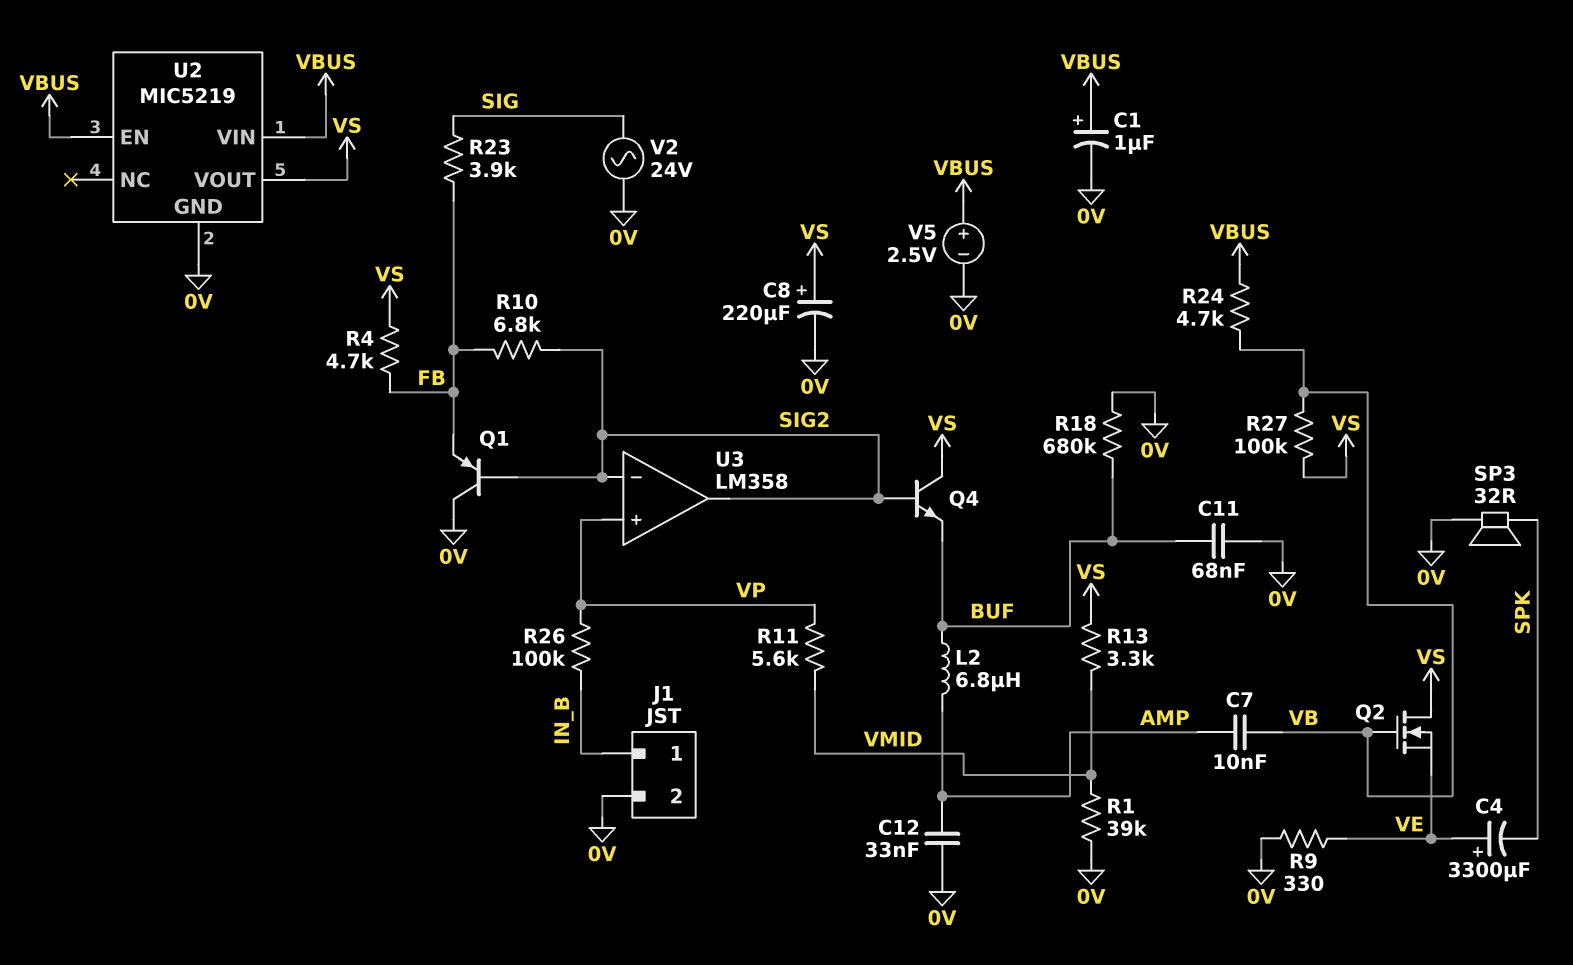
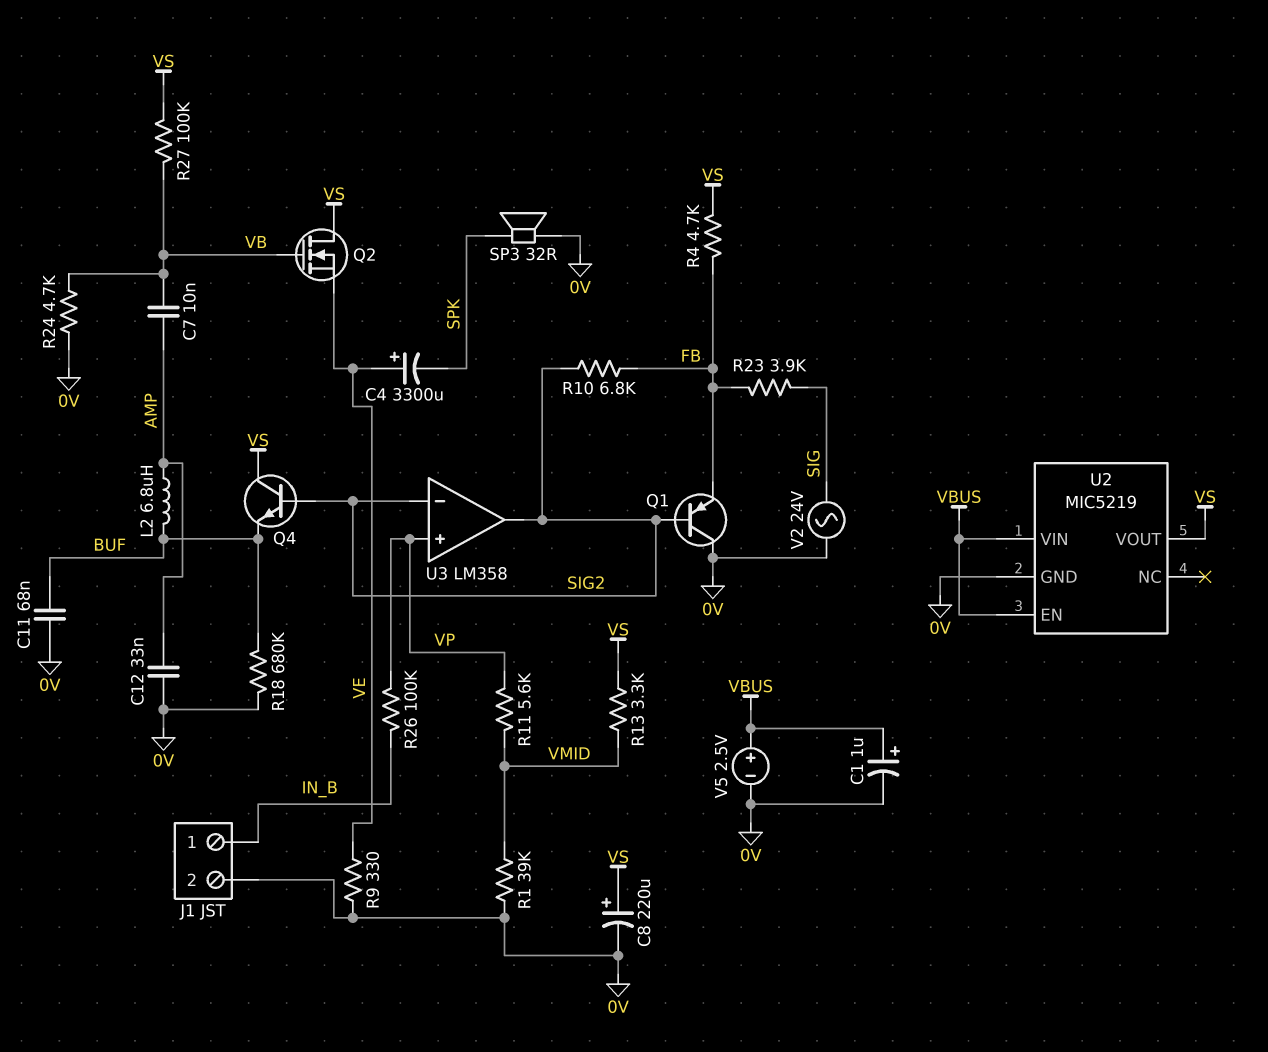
R24: 4.7k (VB, VBUS) -> 4.7k (0V, VB)

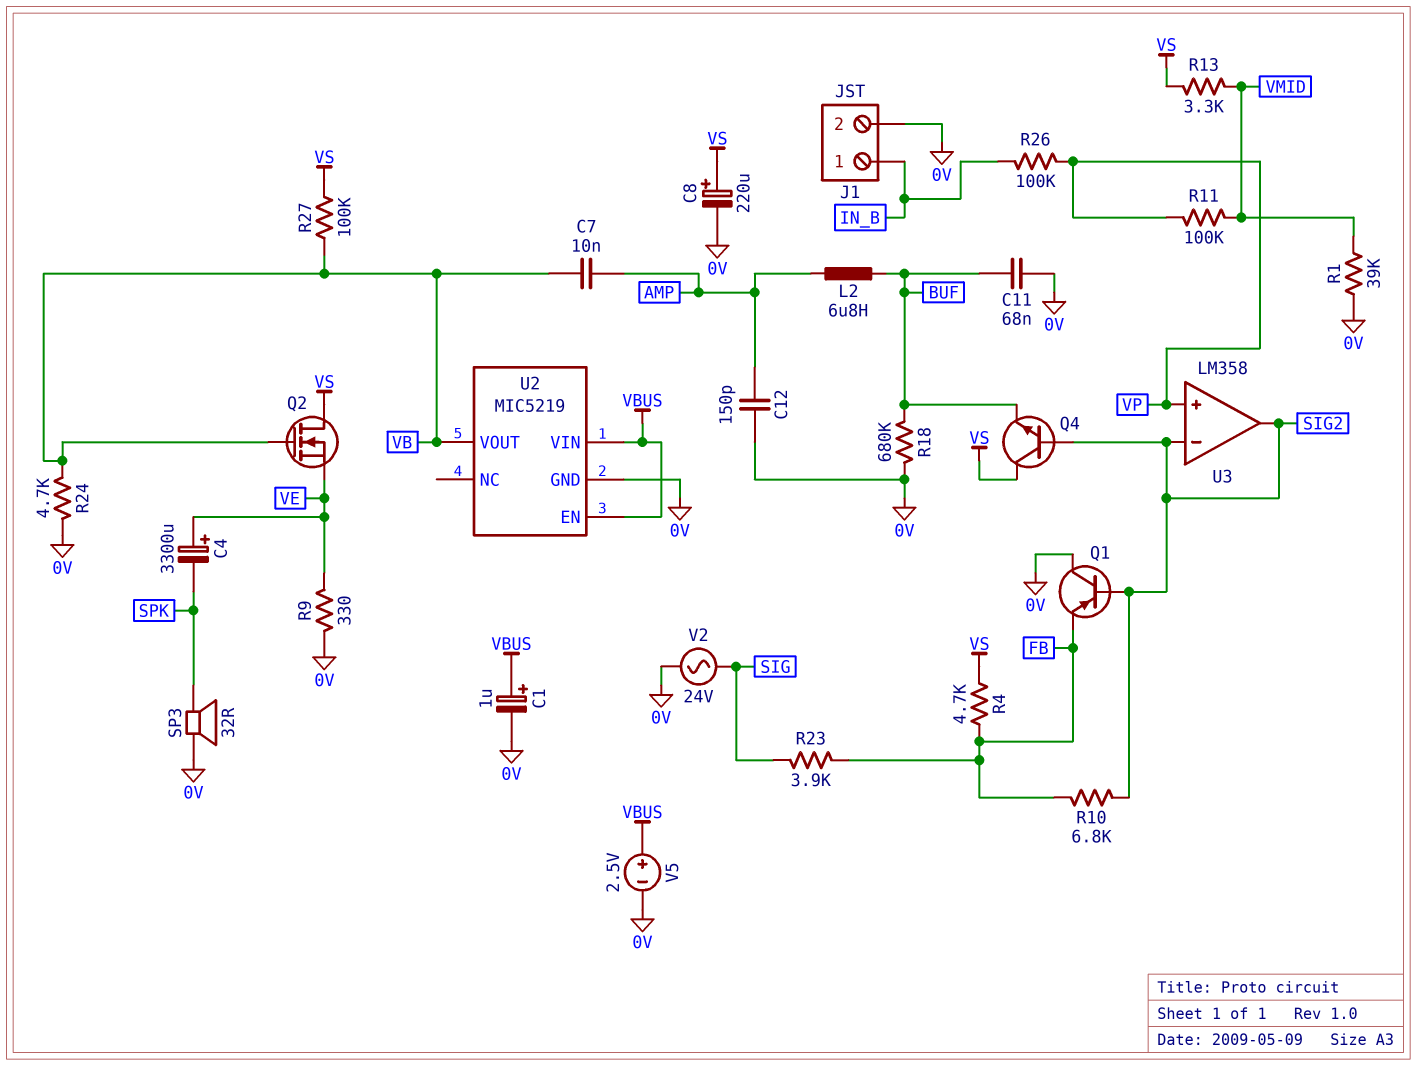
C12: 33nF (0V, AMP) -> 150pF (0V, AMP)
R11: 5.6k (VMID, VP) -> 100k (VMID, VP)
U2 pin VOUT: VS -> VB

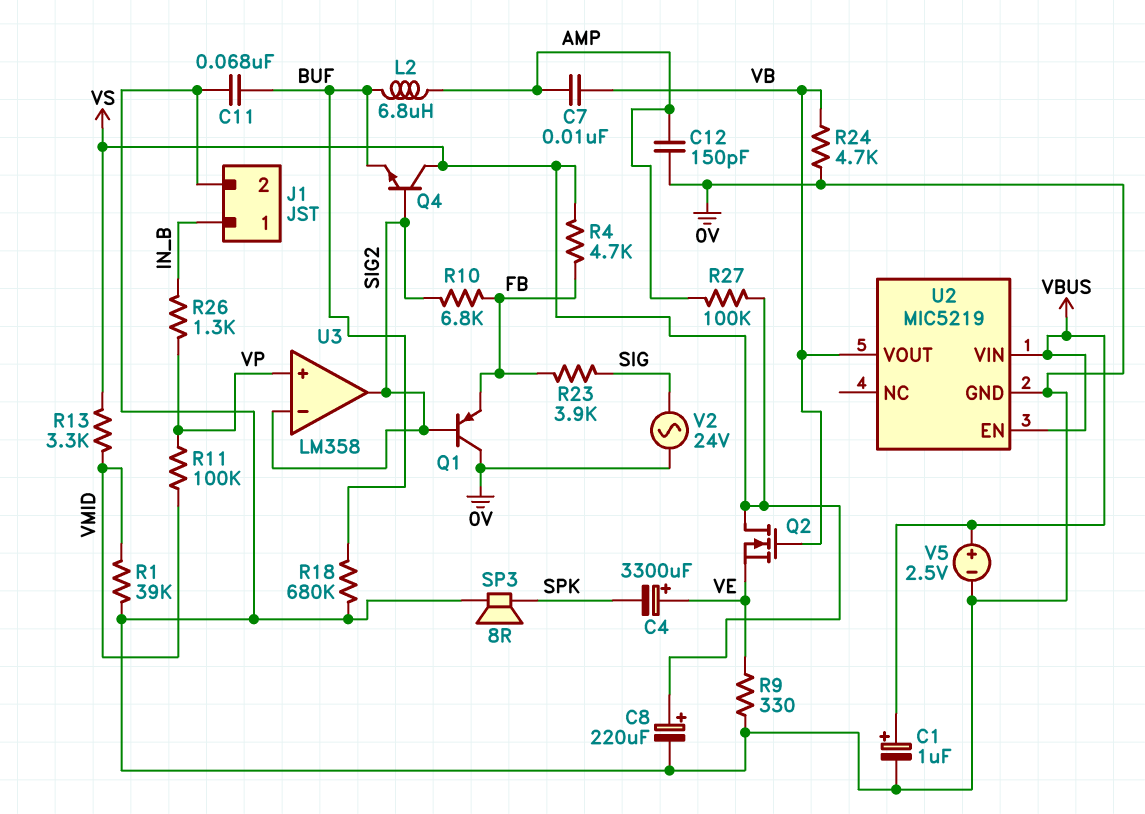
R26: 100k (IN_B, VP) -> 1.3k (IN_B, VP)
R27: 100k (VB, VS) -> 100k (AMP, VS)
SP3: speaker 32R (0V, SPK) -> speaker 8R (0V, SPK)

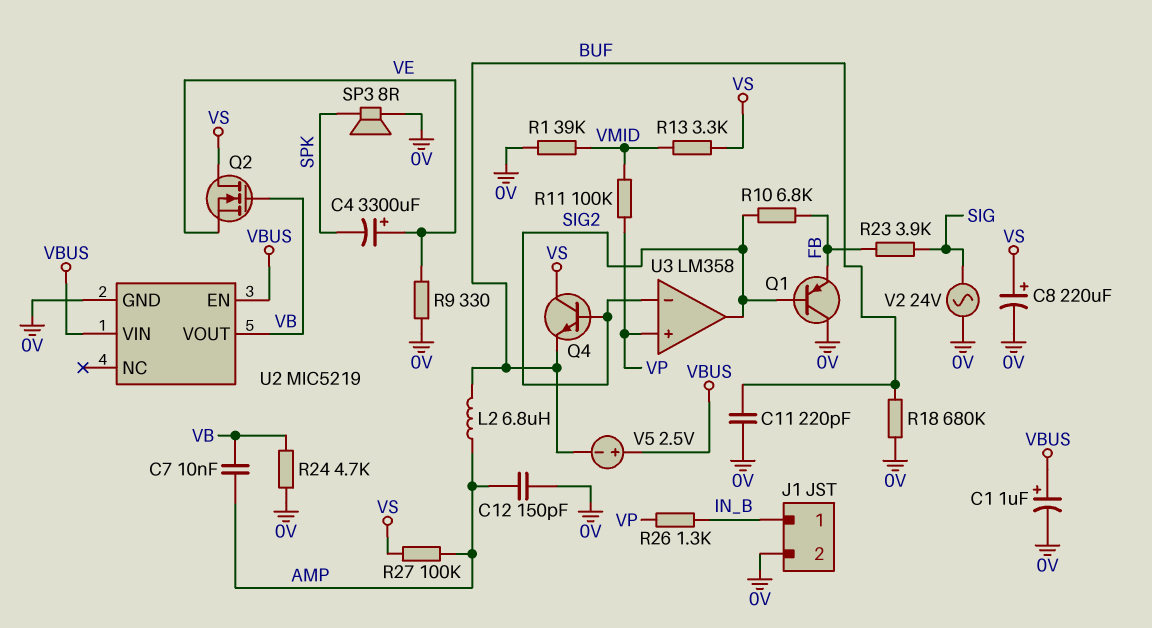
C11: 68nF (0V, BUF) -> 220pF (0V, BUF)
R4: 4.7k (FB, VS) -> none
V5: 2.5V (plus VBUS, minus 0V) -> 2.5V (plus VBUS, minus BUF)

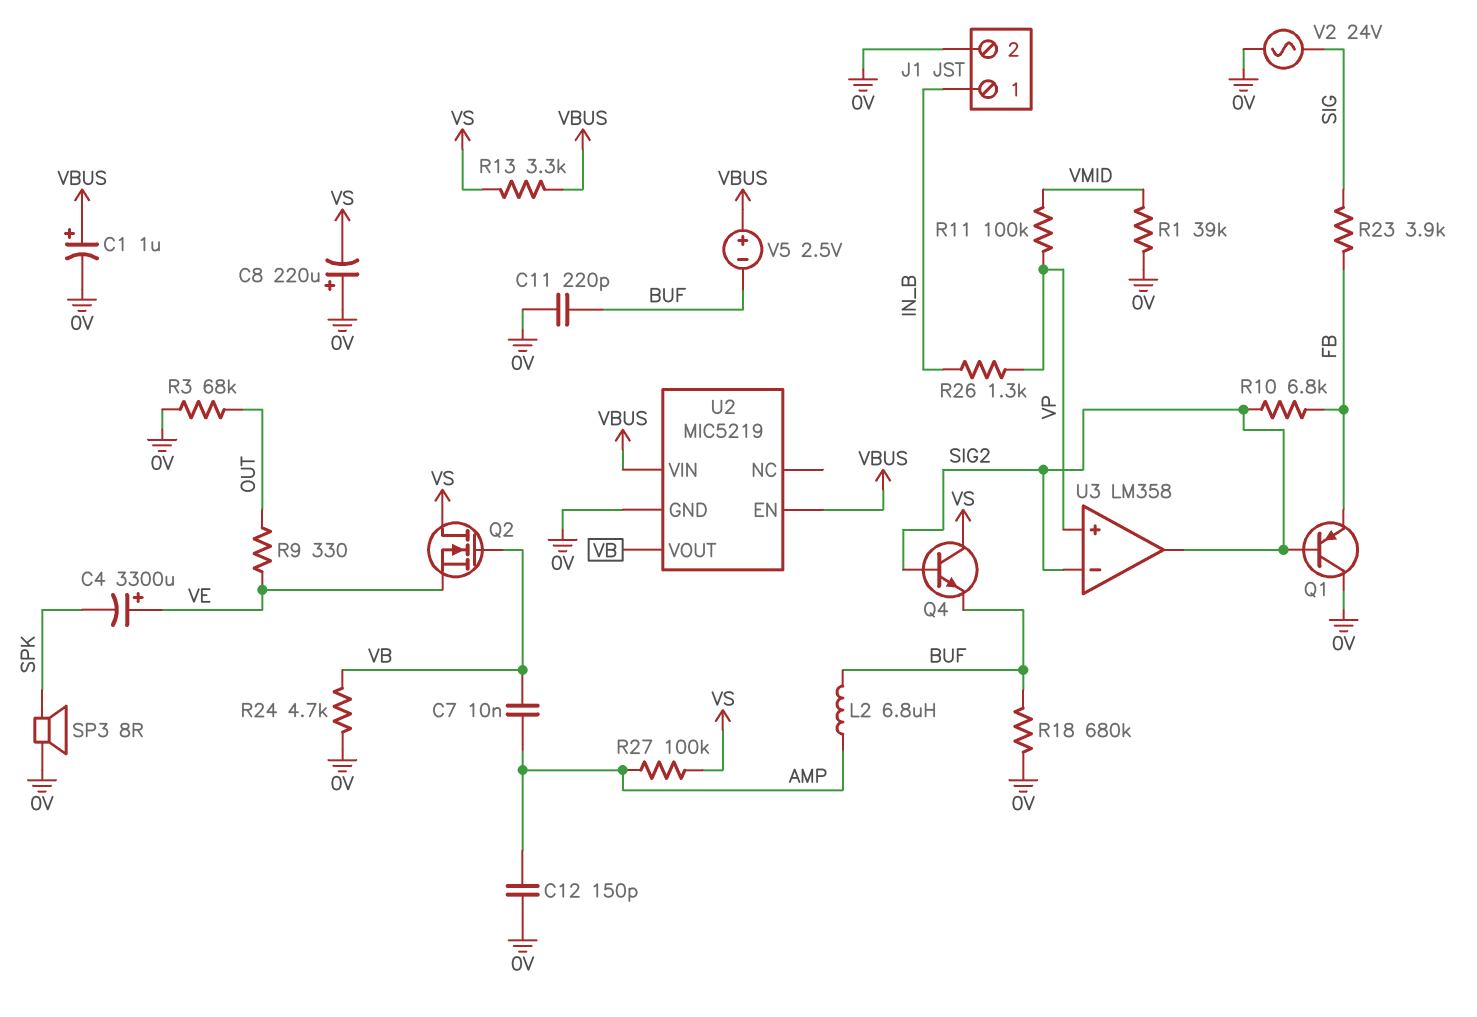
C8: 220uF (plus VS, minus 0V) -> 220uF (plus 0V, minus VS)
R3: none -> 68k (0V, OUT)
R9: 330 (0V, VE) -> 330 (OUT, VE)
R13: 3.3k (VMID, VS) -> 3.3k (VBUS, VS)

